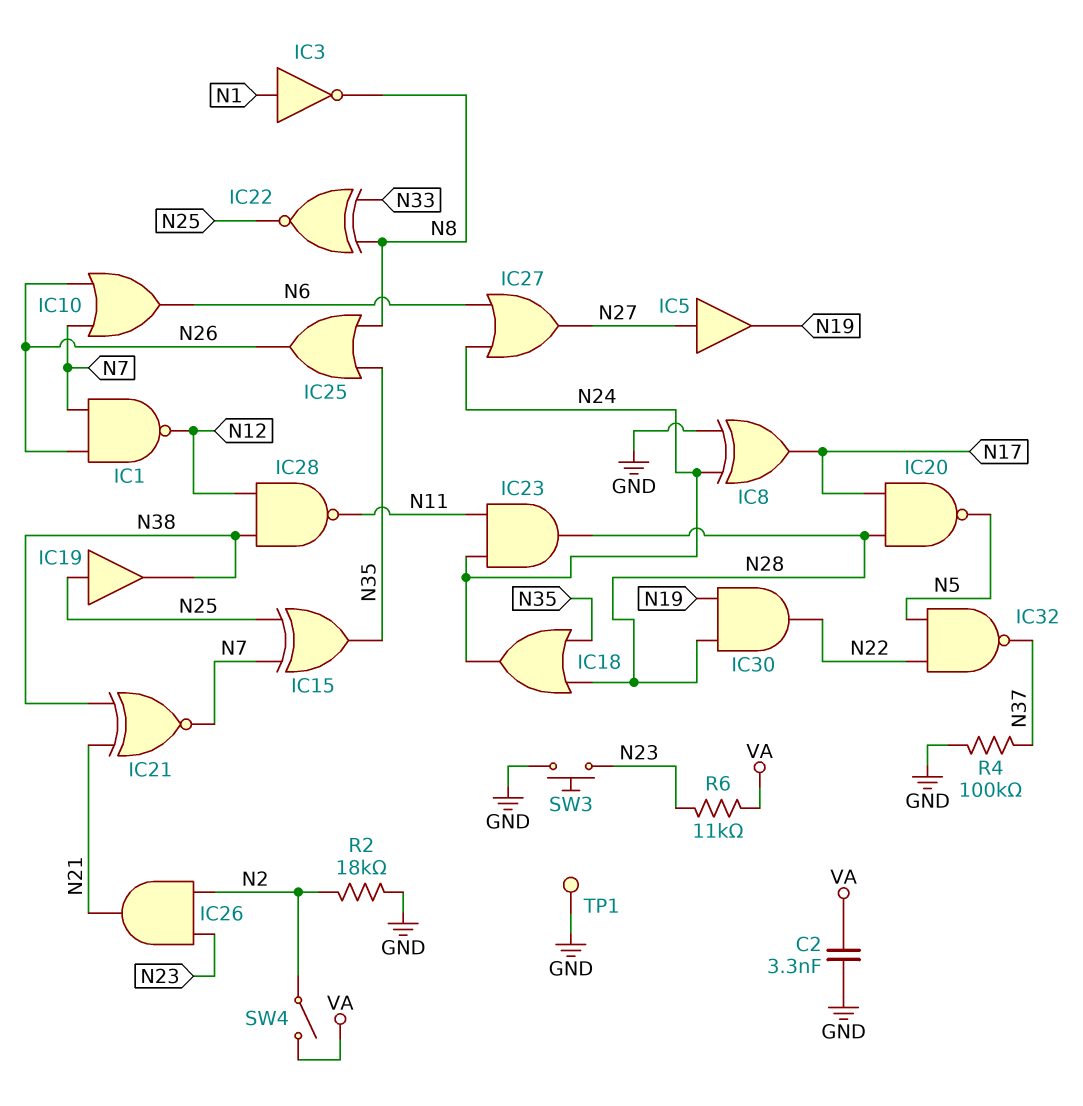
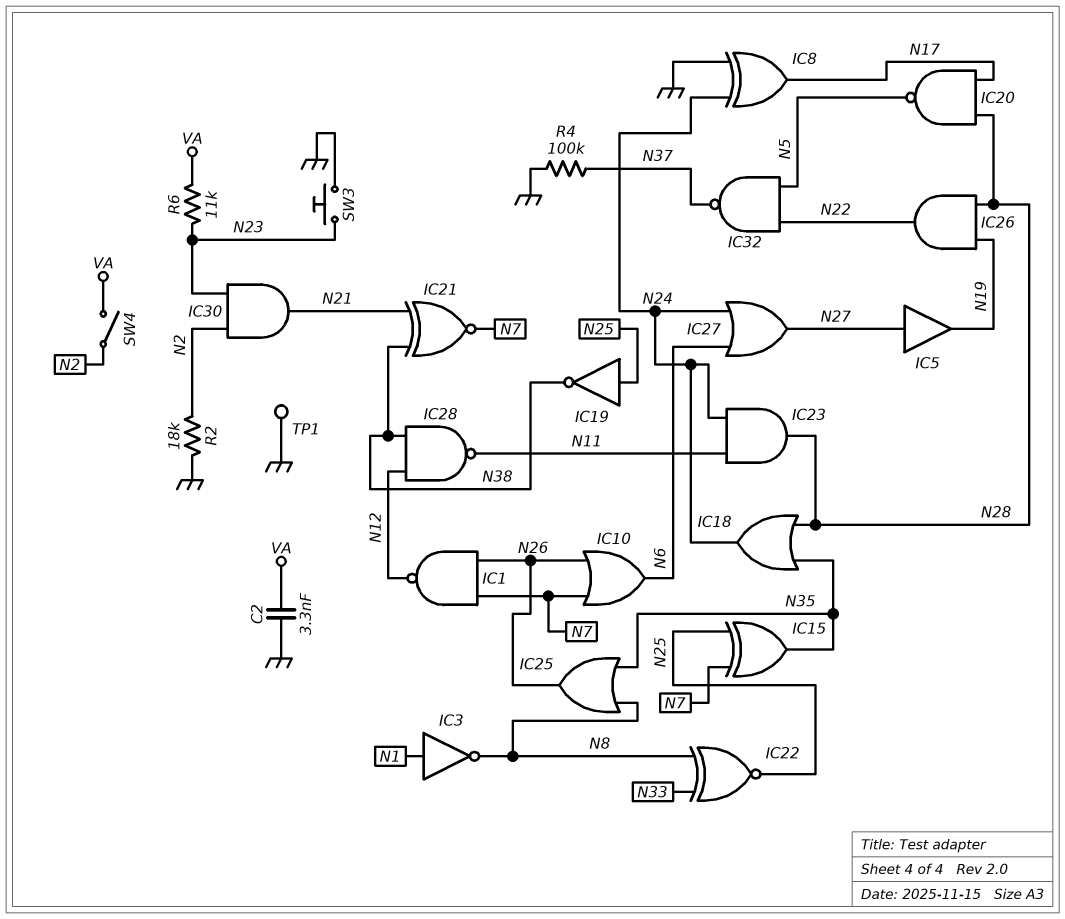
IC19: buffer (in N25, out N38) -> NOT (in N25, out N38)
IC26: AND (in N2, in N23, out N21) -> AND (in N19, in N28, out N22)
IC30: AND (in N19, in N28, out N22) -> AND (in N2, in N23, out N21)

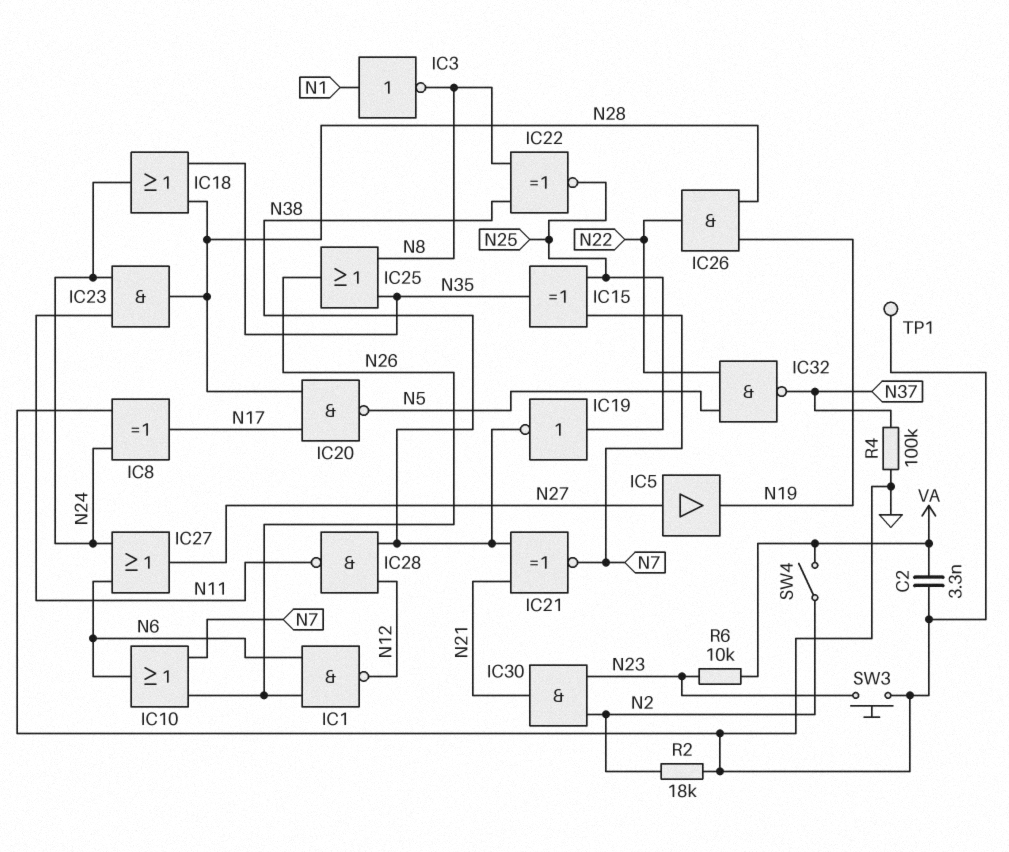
IC1: NAND (in N7, in N26, out N12) -> NAND (in N6, in N26, out N12)
IC22: XNOR (in N8, in N33, out N25) -> XNOR (in N8, in N38, out N25)
R6: 11k (N23, VA) -> 10k (N23, VA)

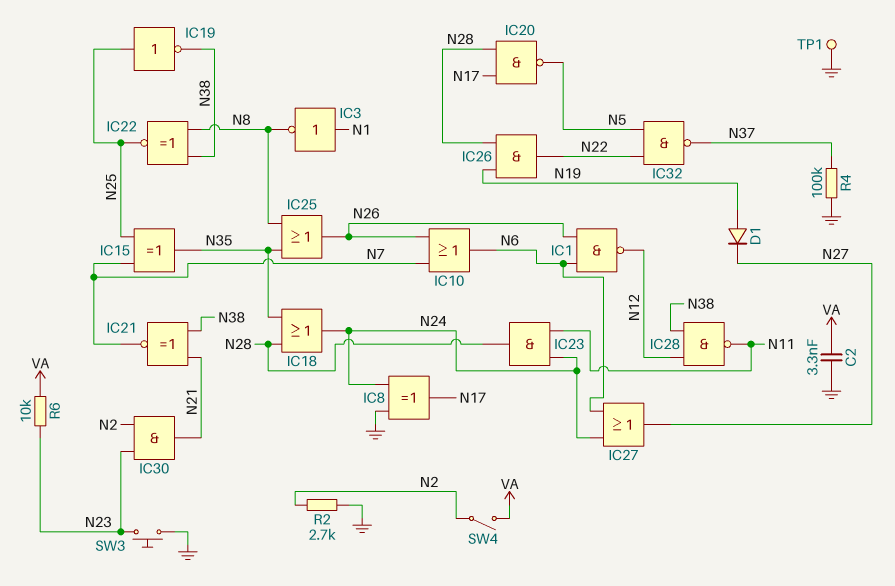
D1: none -> diode (A N19, K N27)
IC5: buffer (in N27, out N19) -> none
R2: 18k (GND, N2) -> 2.7k (GND, N2)

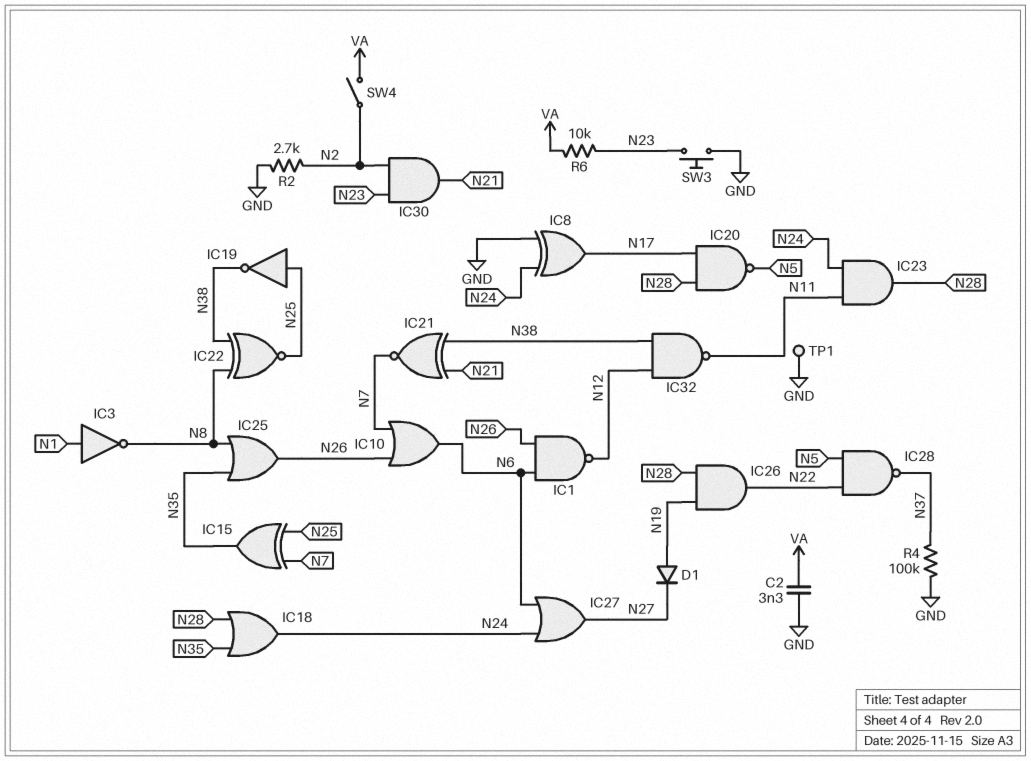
IC28: NAND (in N12, in N38, out N11) -> NAND (in N5, in N22, out N37)
IC32: NAND (in N5, in N22, out N37) -> NAND (in N12, in N38, out N11)

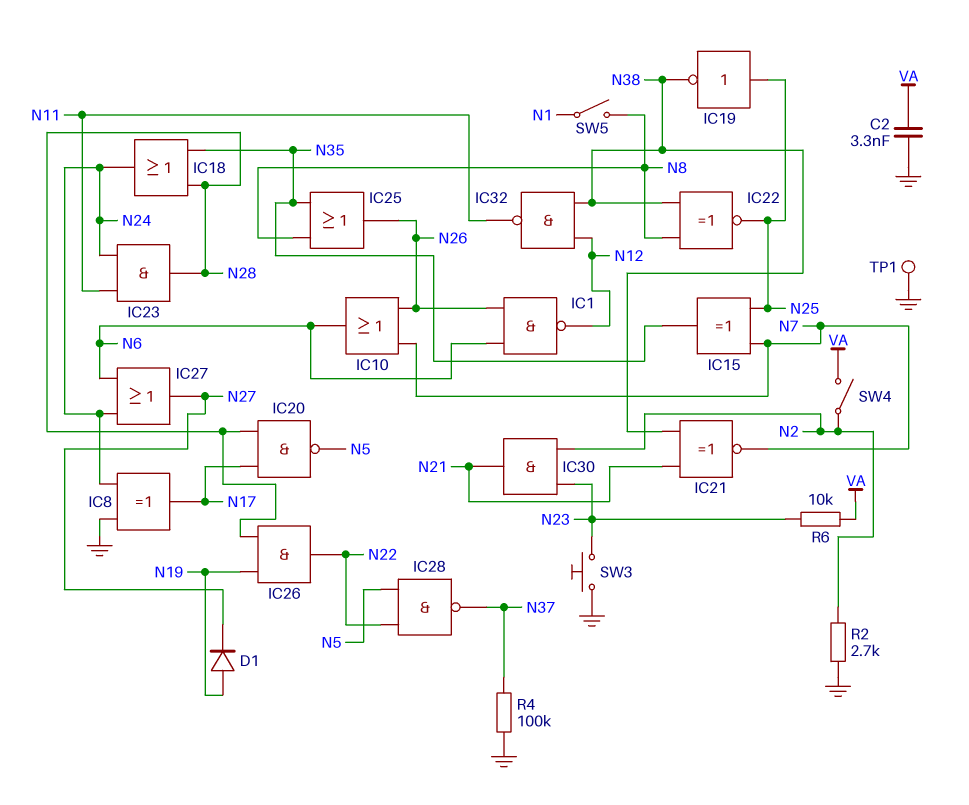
IC3: NOT (in N1, out N8) -> none
SW5: none -> switch (N1, N8)

